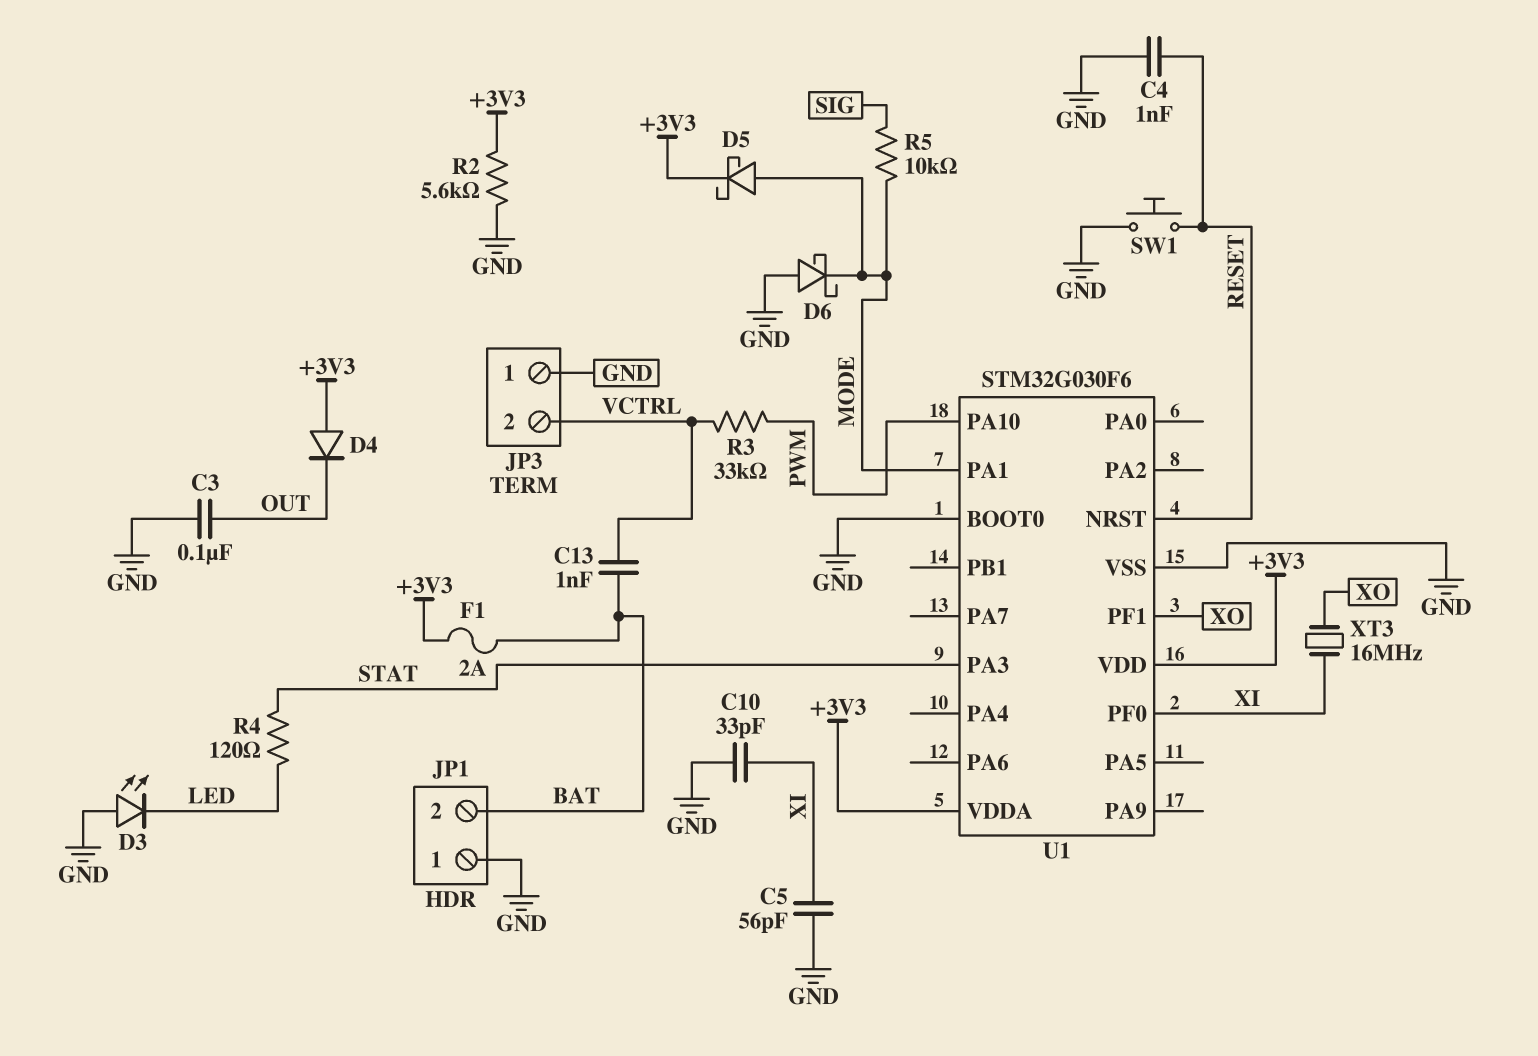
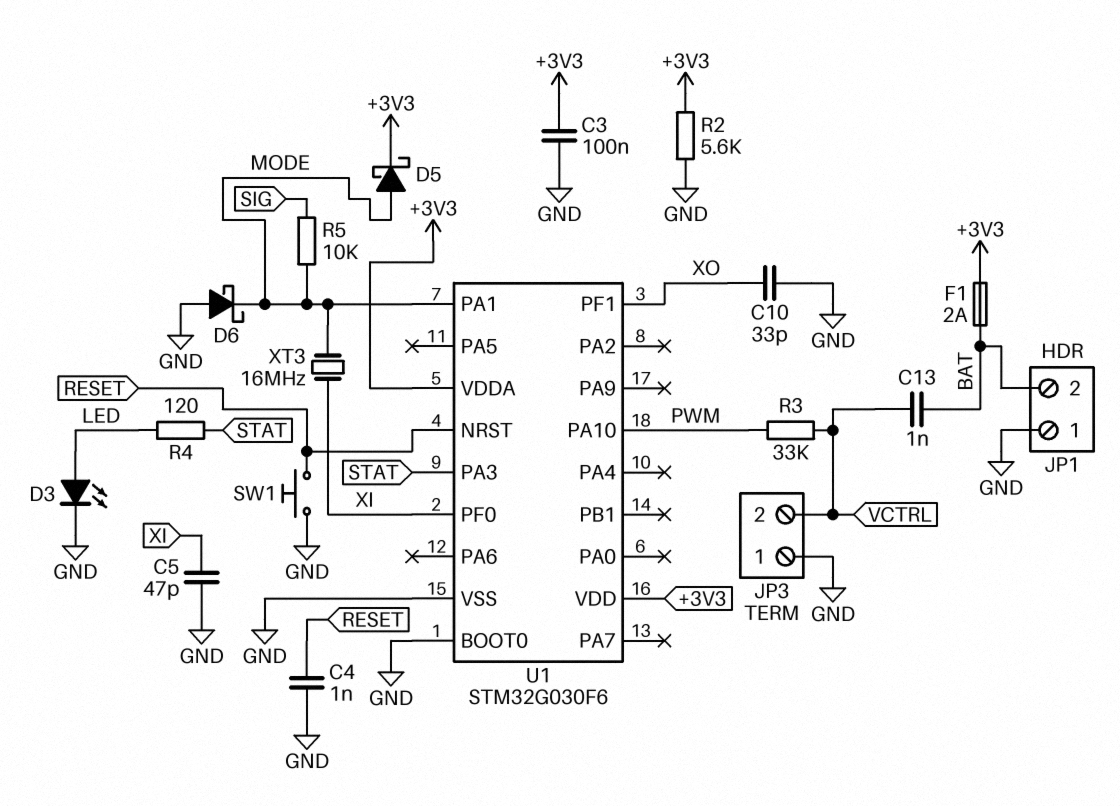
C3: 100nF (GND, OUT) -> 100nF (+3V3, GND)
C5: 56pF (GND, XI) -> 47pF (GND, XI)
C10: 33pF (GND, XI) -> 33pF (GND, XO)
D3: LED (A GND, K LED) -> LED (A LED, K GND)
D4: diode (A +3V3, K OUT) -> none
XT3: 16MHz (XI, XO) -> 16MHz (MODE, XI)

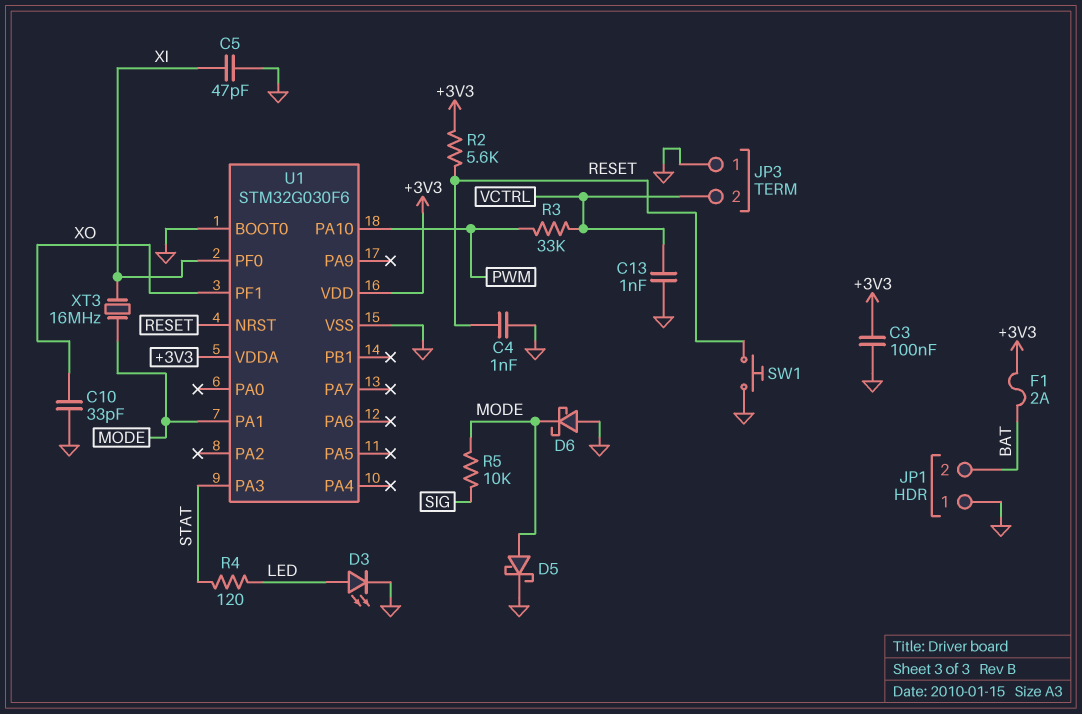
C13: 1nF (BAT, VCTRL) -> 1nF (GND, VCTRL)
D5: schottky (A MODE, K +3V3) -> schottky (A MODE, K GND)
R2: 5.6k (+3V3, GND) -> 5.6k (+3V3, RESET)

